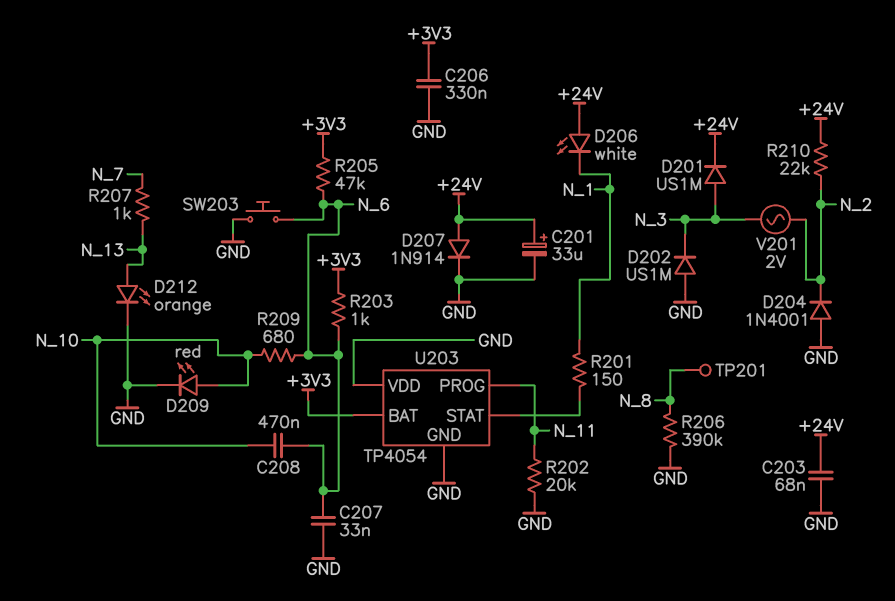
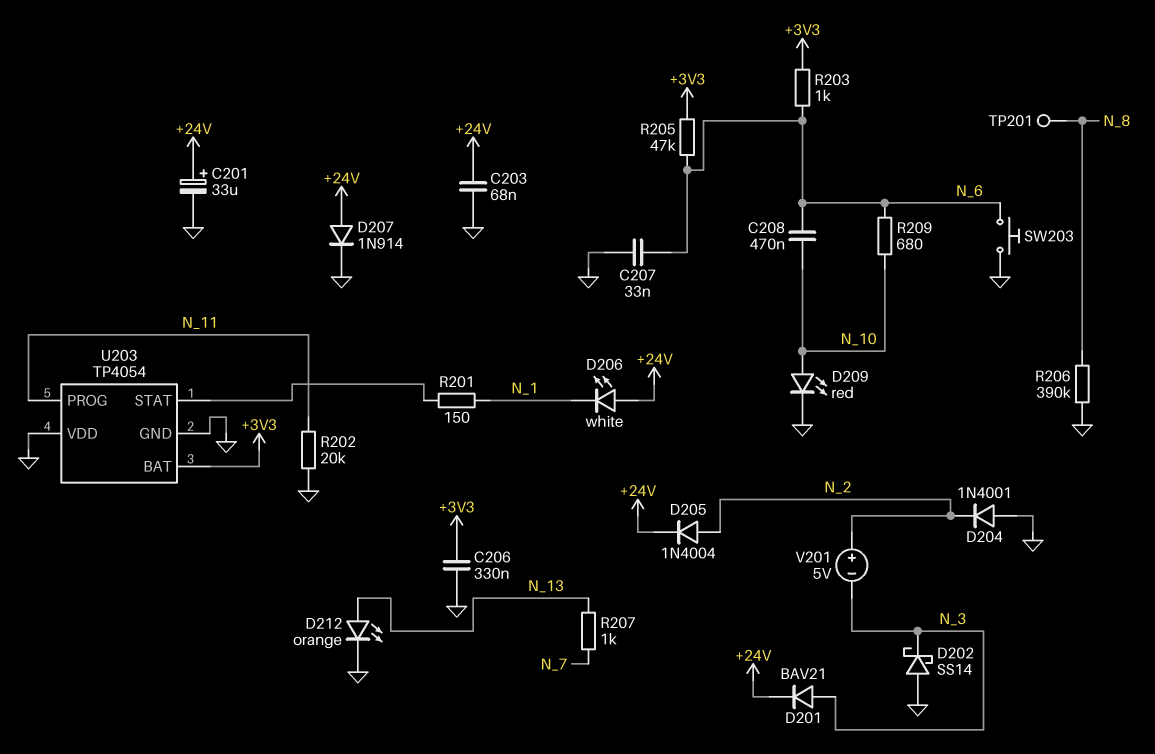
D201: diode US1M (A N_3, K +24V) -> diode BAV21 (A N_3, K +24V)
D202: diode US1M (A GND, K N_3) -> schottky SS14 (A GND, K N_3)
D205: none -> diode 1N4004 (A N_2, K +24V)
R210: 22k (+24V, N_2) -> none
V201: AC 2V (N_2, N_3) -> 5V (plus N_2, minus N_3)

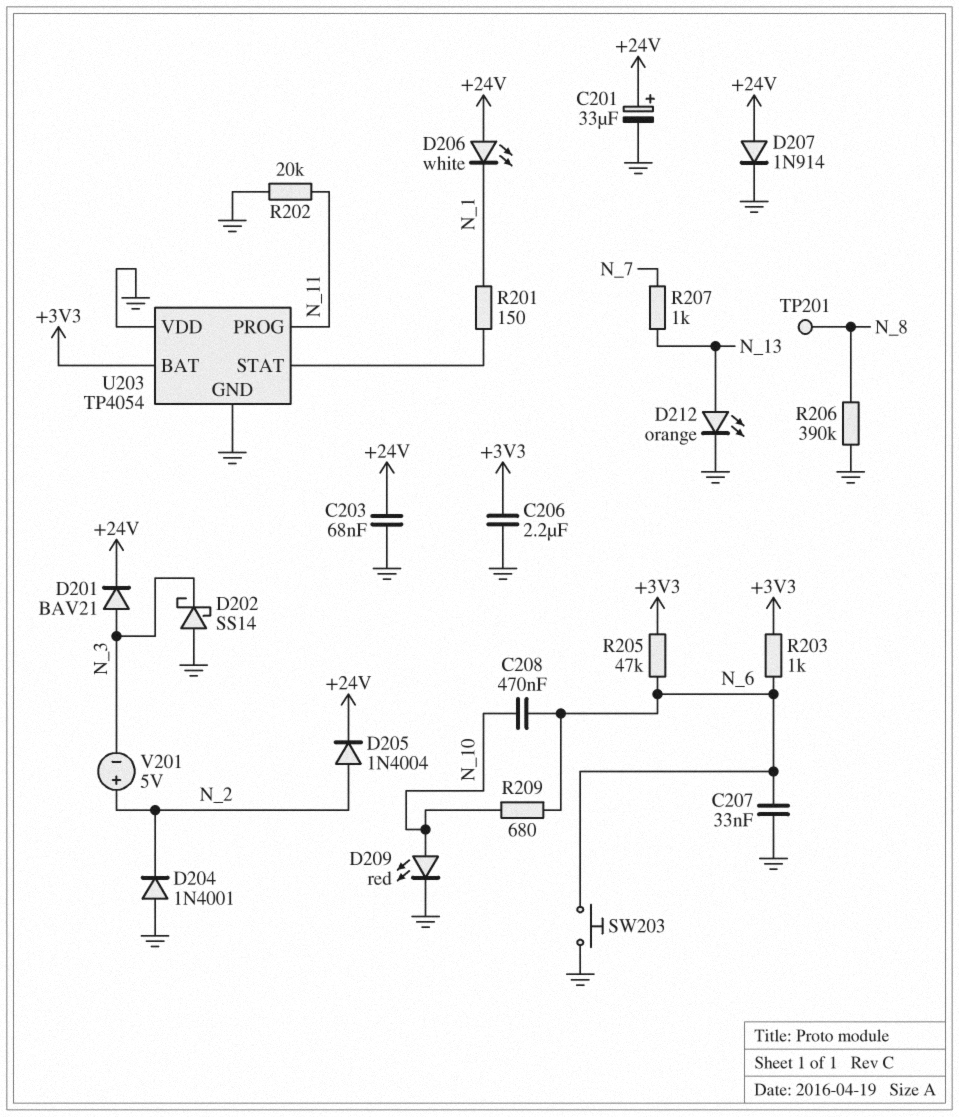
C206: 330nF (+3V3, GND) -> 2.2uF (+3V3, GND)

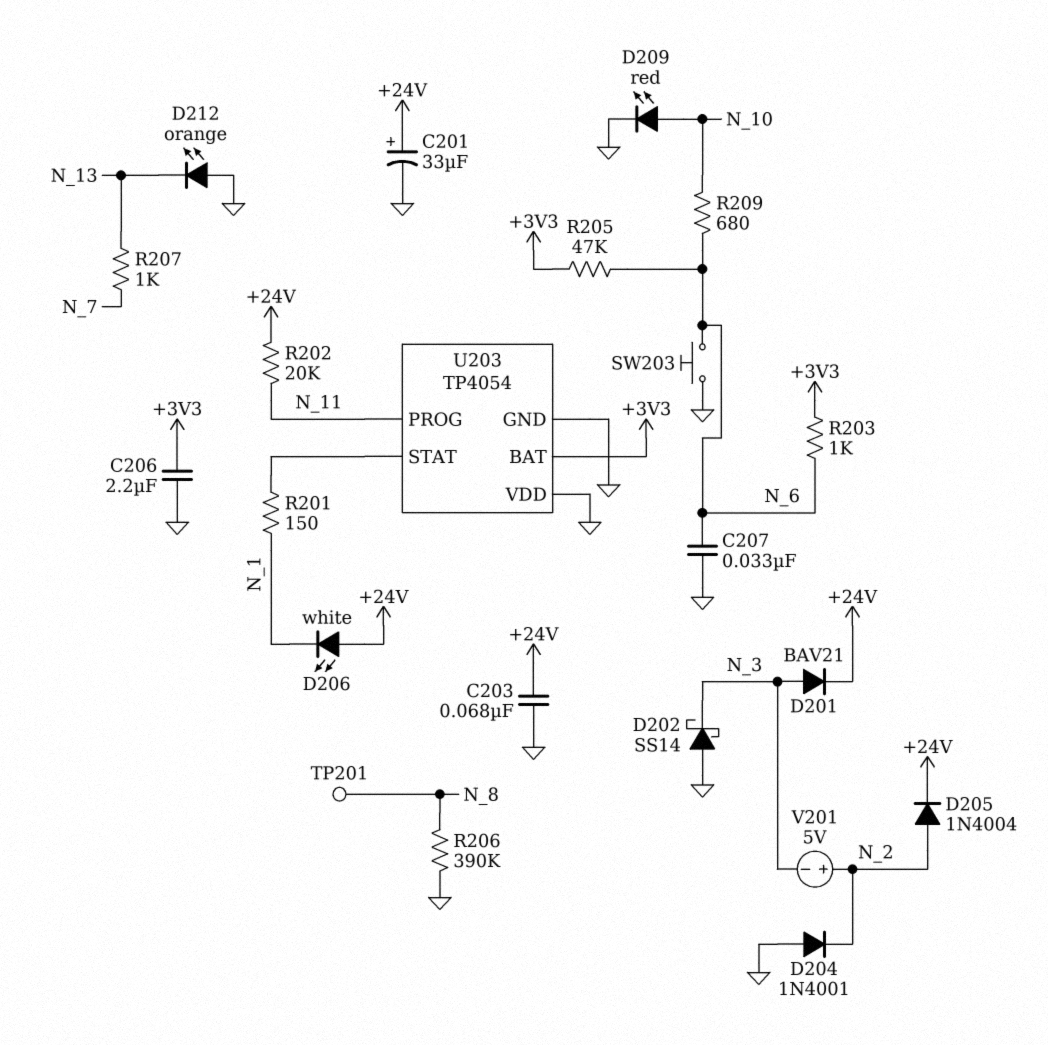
C208: 470nF (N_6, N_10) -> none
D207: diode 1N914 (A +24V, K GND) -> none
D212: LED orange (A N_13, K GND) -> LED orange (A GND, K N_13)
R202: 20k (GND, N_11) -> 20k (+24V, N_11)

